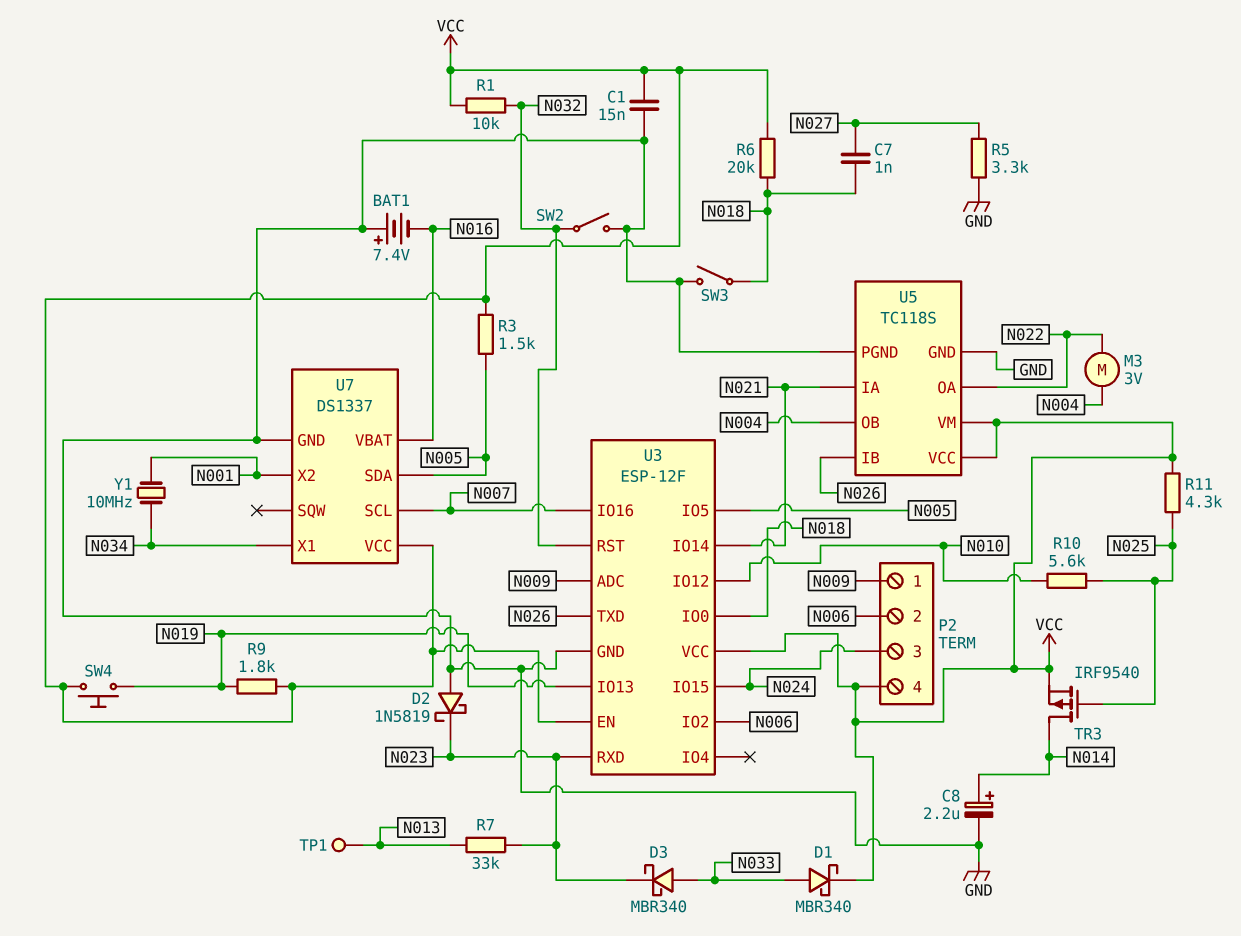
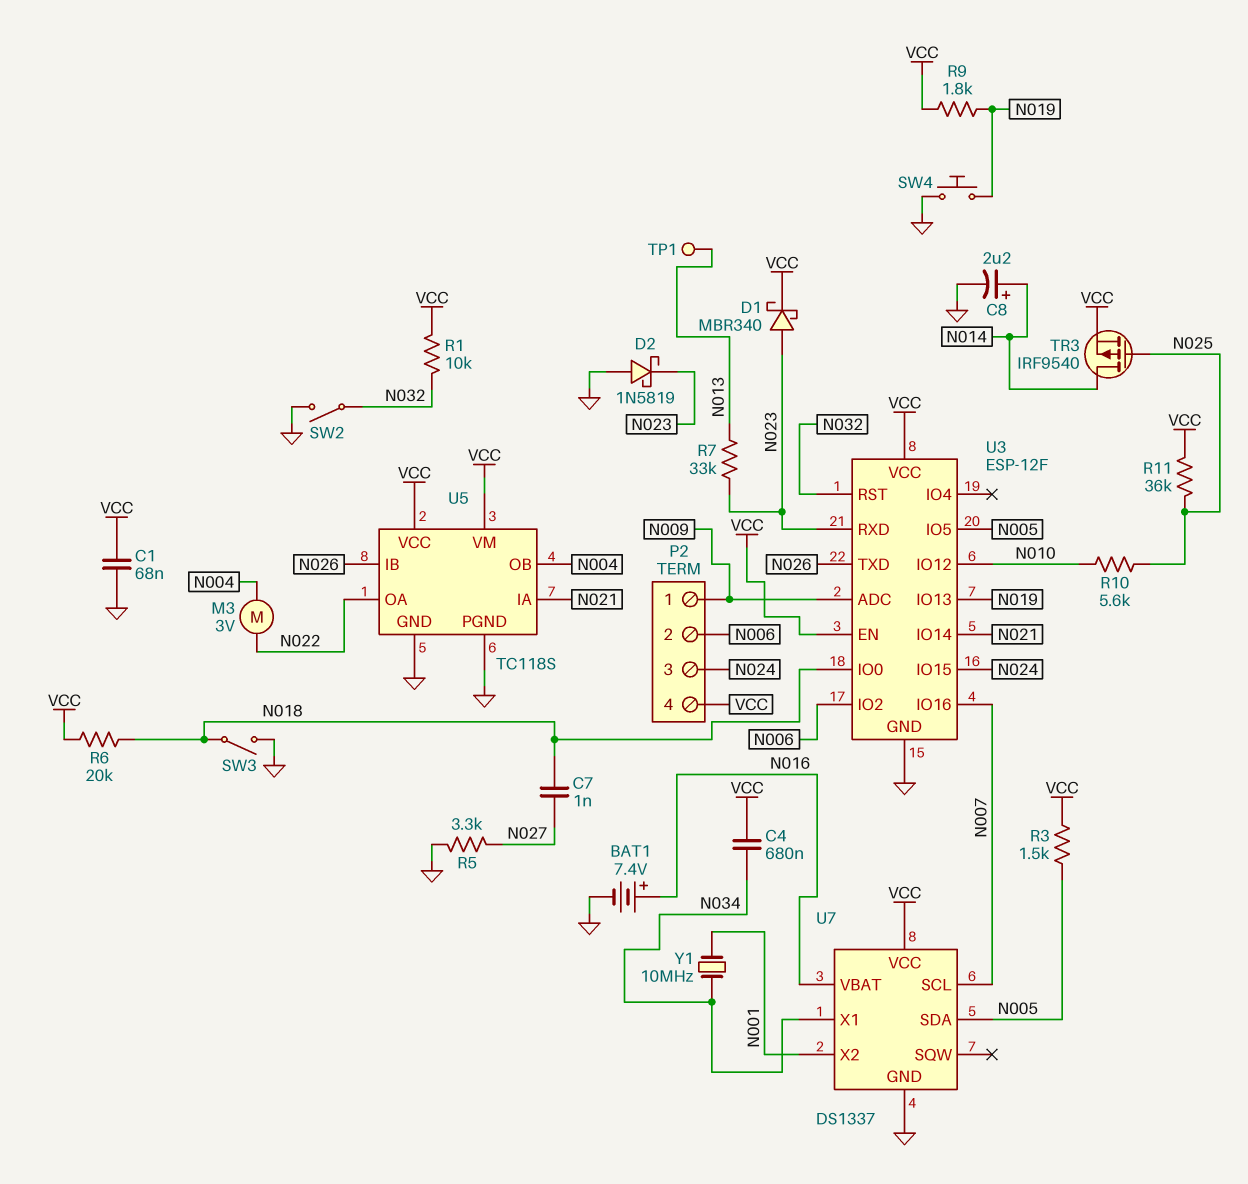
BAT1: 7.4V (plus GND, minus N016) -> 7.4V (plus N016, minus GND)
C1: 15nF (GND, VCC) -> 68nF (GND, VCC)
C4: none -> 680nF (N034, VCC)
D1: schottky MBR340 (A N033, K VCC) -> schottky MBR340 (A N023, K VCC)
D3: schottky MBR340 (A N033, K N023) -> none
R11: 4.3k (N025, VCC) -> 36k (N025, VCC)
SW4: button (N019, VCC) -> button (GND, N019)

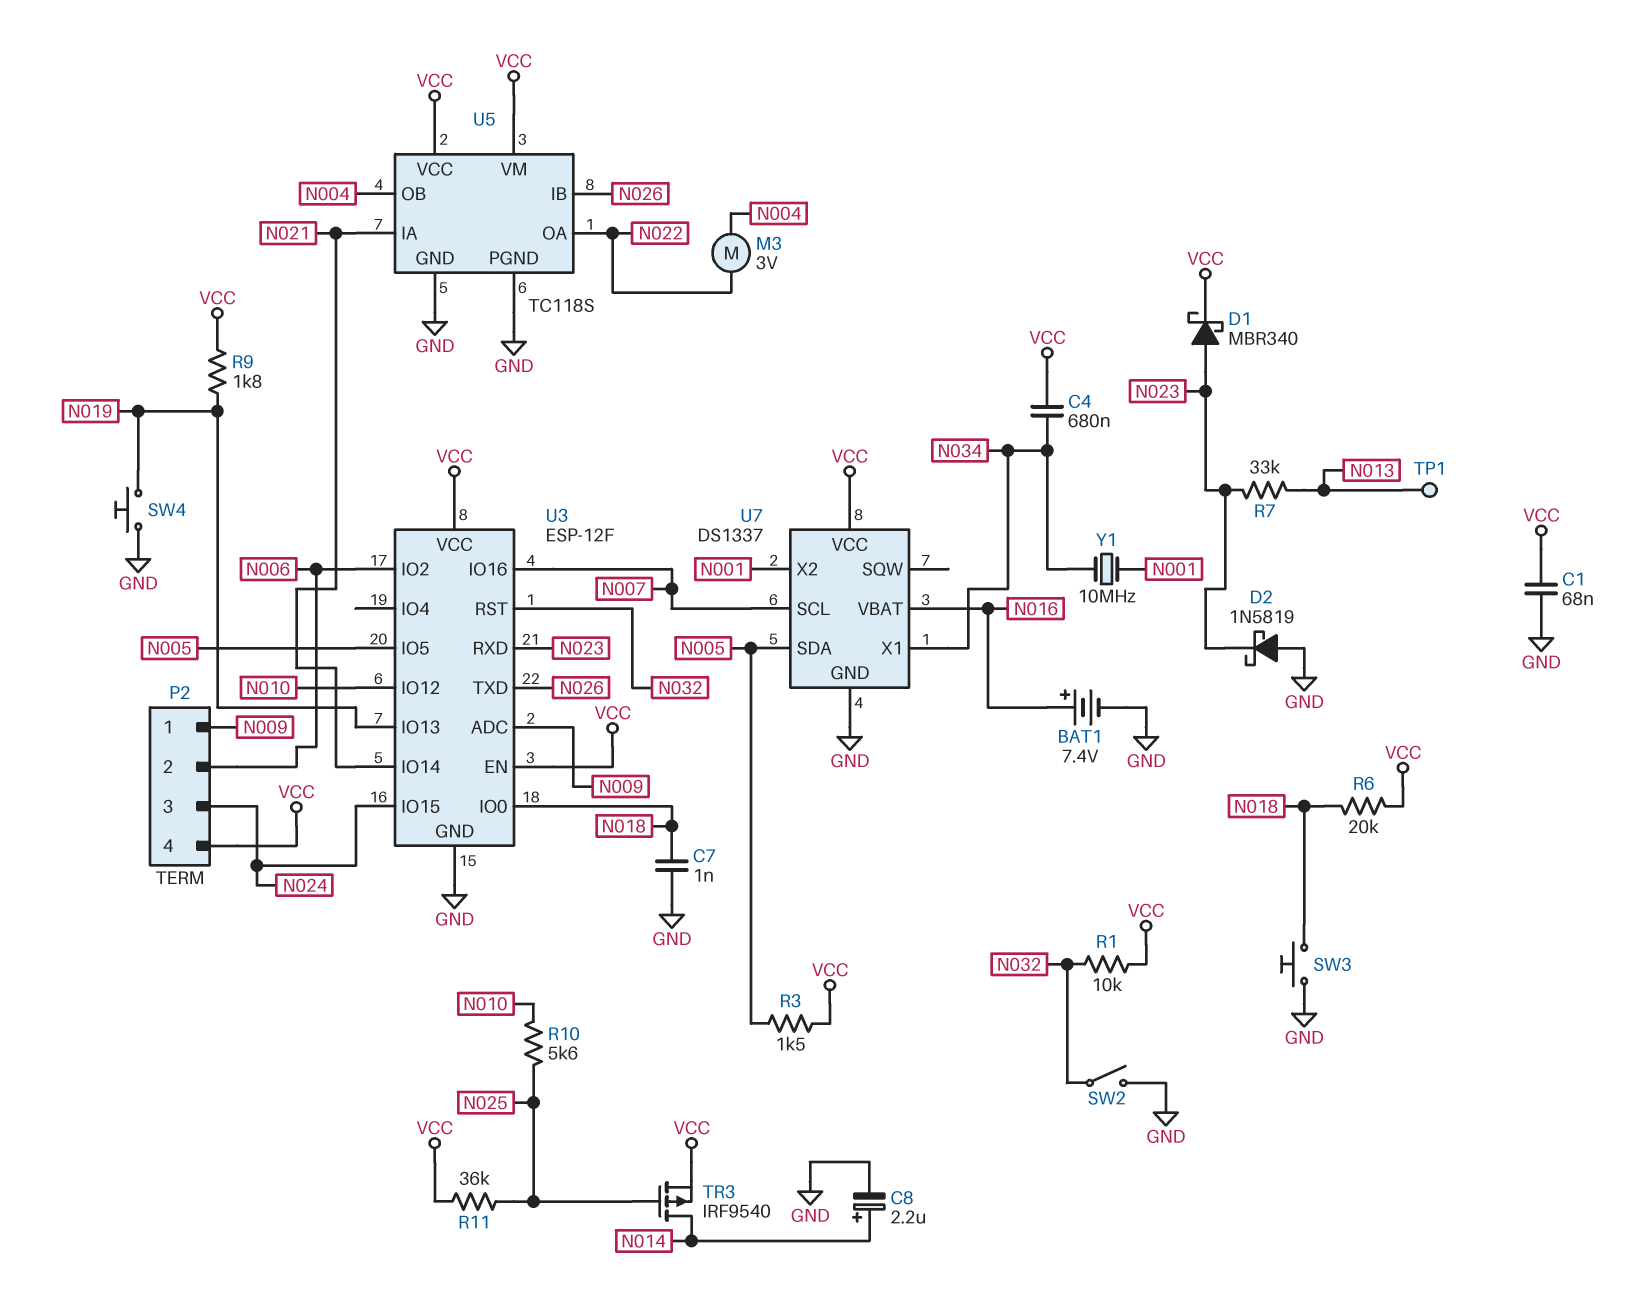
C7: 1nF (N018, N027) -> 1nF (GND, N018)
R5: 3.3k (GND, N027) -> none
SW3: switch (GND, N018) -> button (GND, N018)

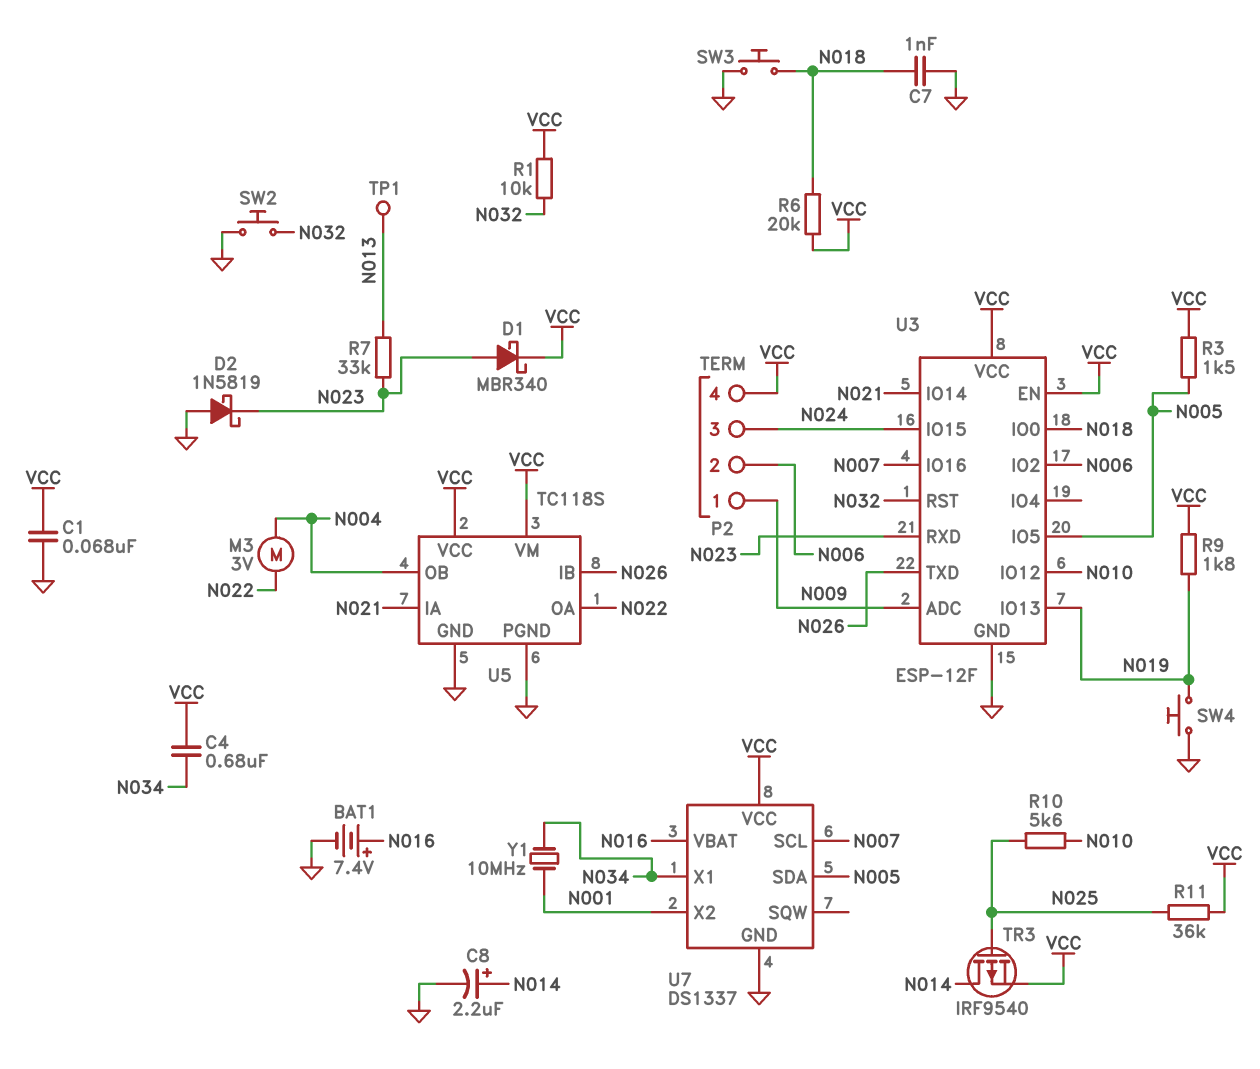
SW2: switch (GND, N032) -> button (GND, N032)

